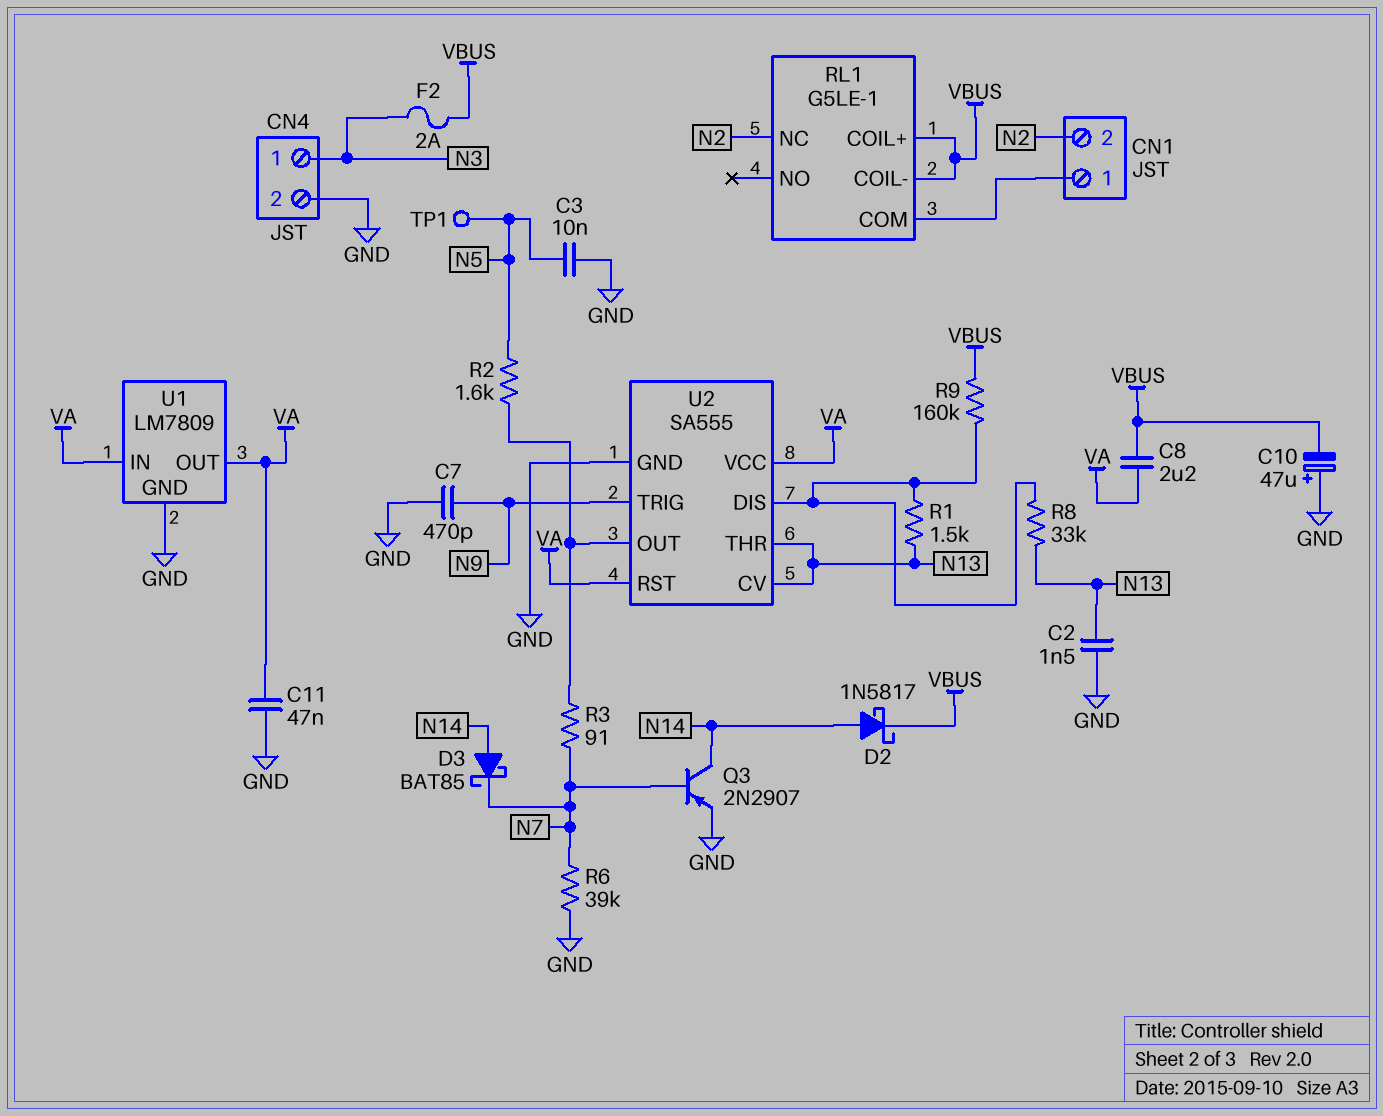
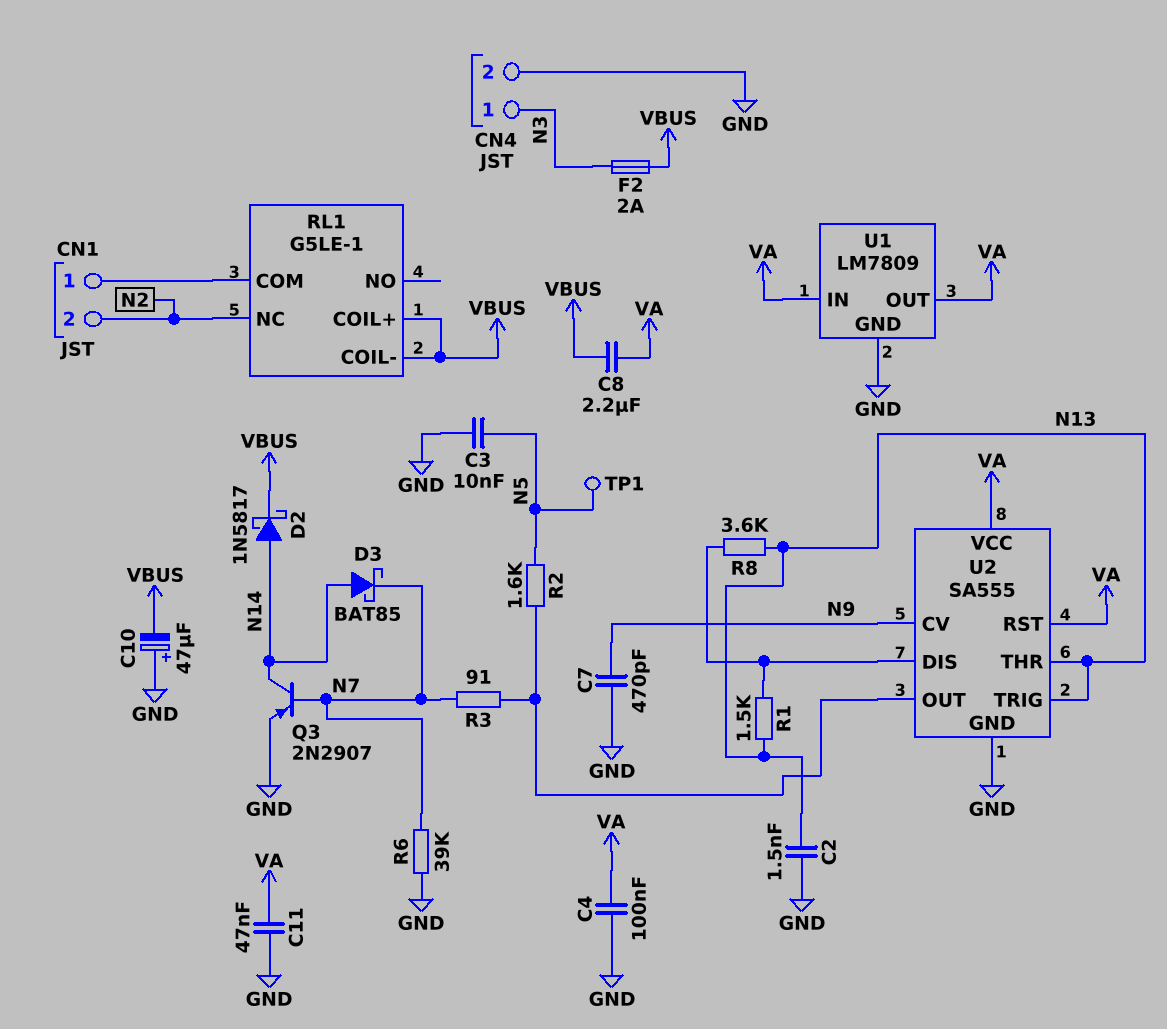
C4: none -> 100nF (GND, VA)
R8: 33k (N13, U2/DIS) -> 3.6k (N13, U2/DIS)
R9: 160k (U2/DIS, VBUS) -> none
U2 pin CV: N13 -> N9
U2 pin TRIG: N9 -> N13

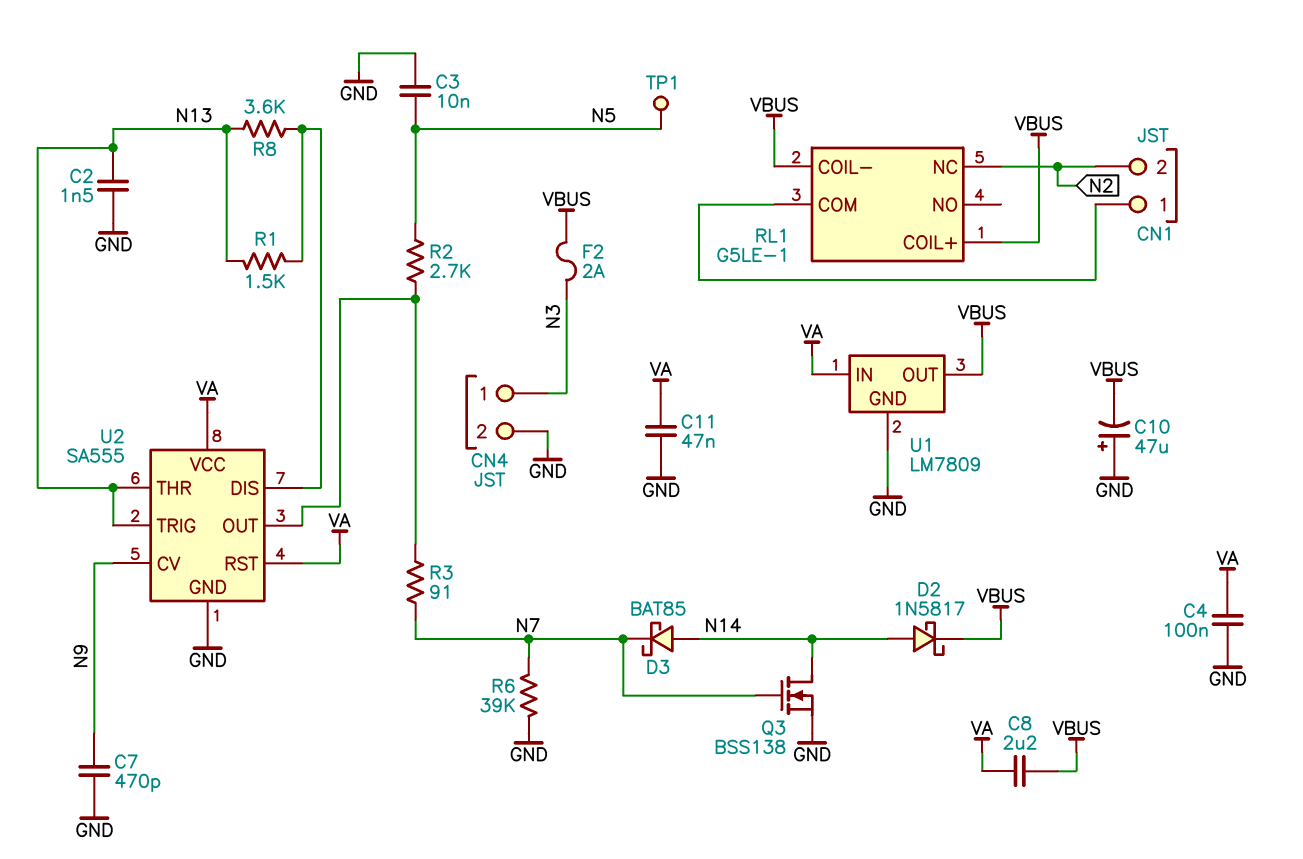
Q3: PNP 2N2907 (B N7, C N14, E GND) -> NMOS BSS138 (G N7, D N14, S GND)
R2: 1.6k (N5, U2/OUT) -> 2.7k (N5, U2/OUT)
U1 pin OUT: VA -> VBUS

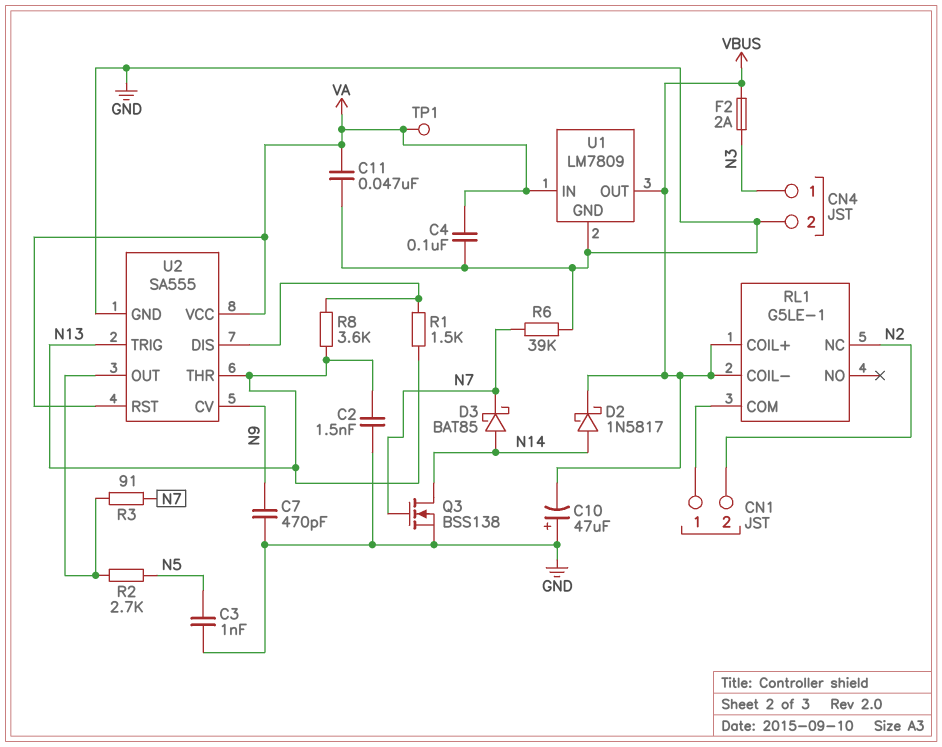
C3: 10nF (GND, N5) -> 1nF (GND, N5)
C8: 2.2uF (VA, VBUS) -> none
TP1: test point (N5) -> test point (VA)

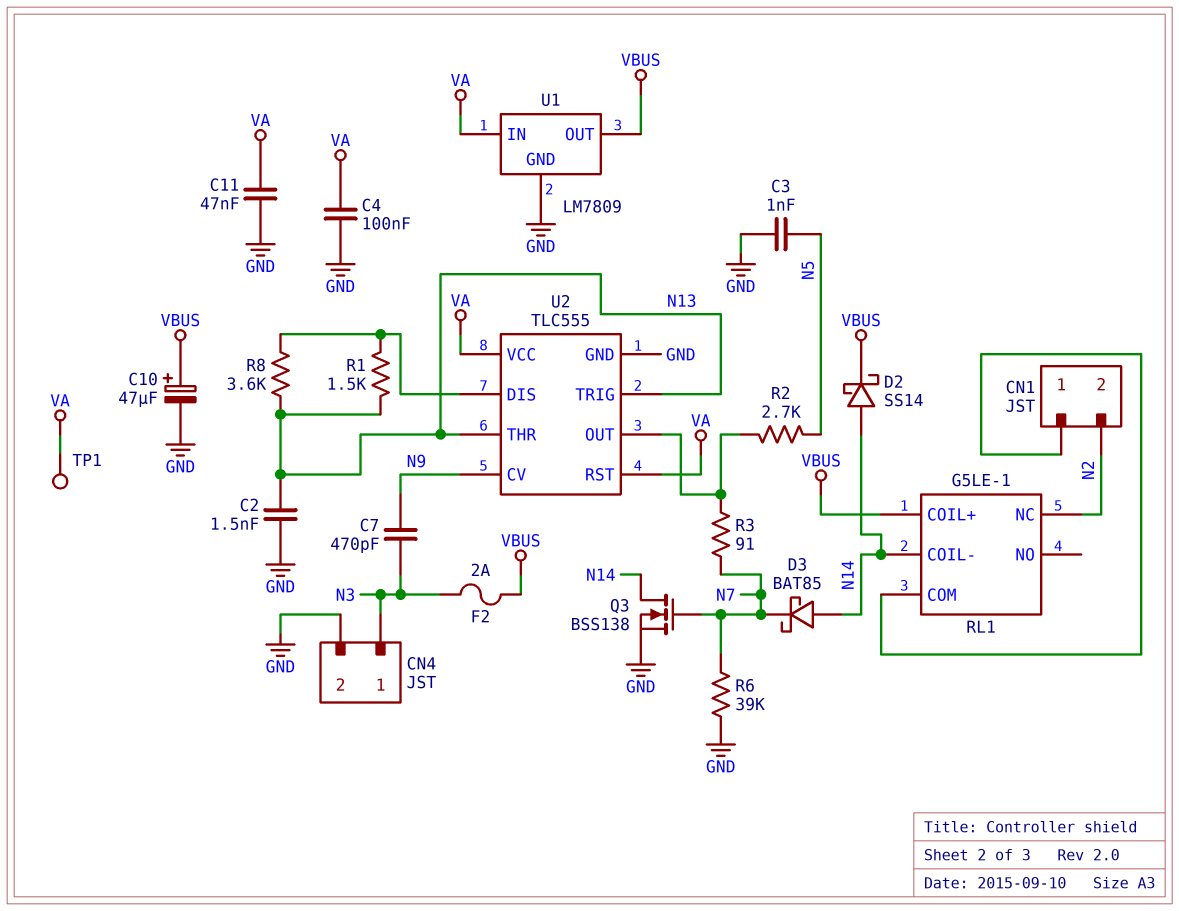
C7: 470pF (GND, N9) -> 470pF (N3, N9)
C10: 47uF (plus GND, minus VBUS) -> 47uF (plus VBUS, minus GND)
D2: schottky 1N5817 (A N14, K VBUS) -> schottky SS14 (A N14, K VBUS)
RL1 pin COIL-: VBUS -> N14
U2: SA555 -> TLC555

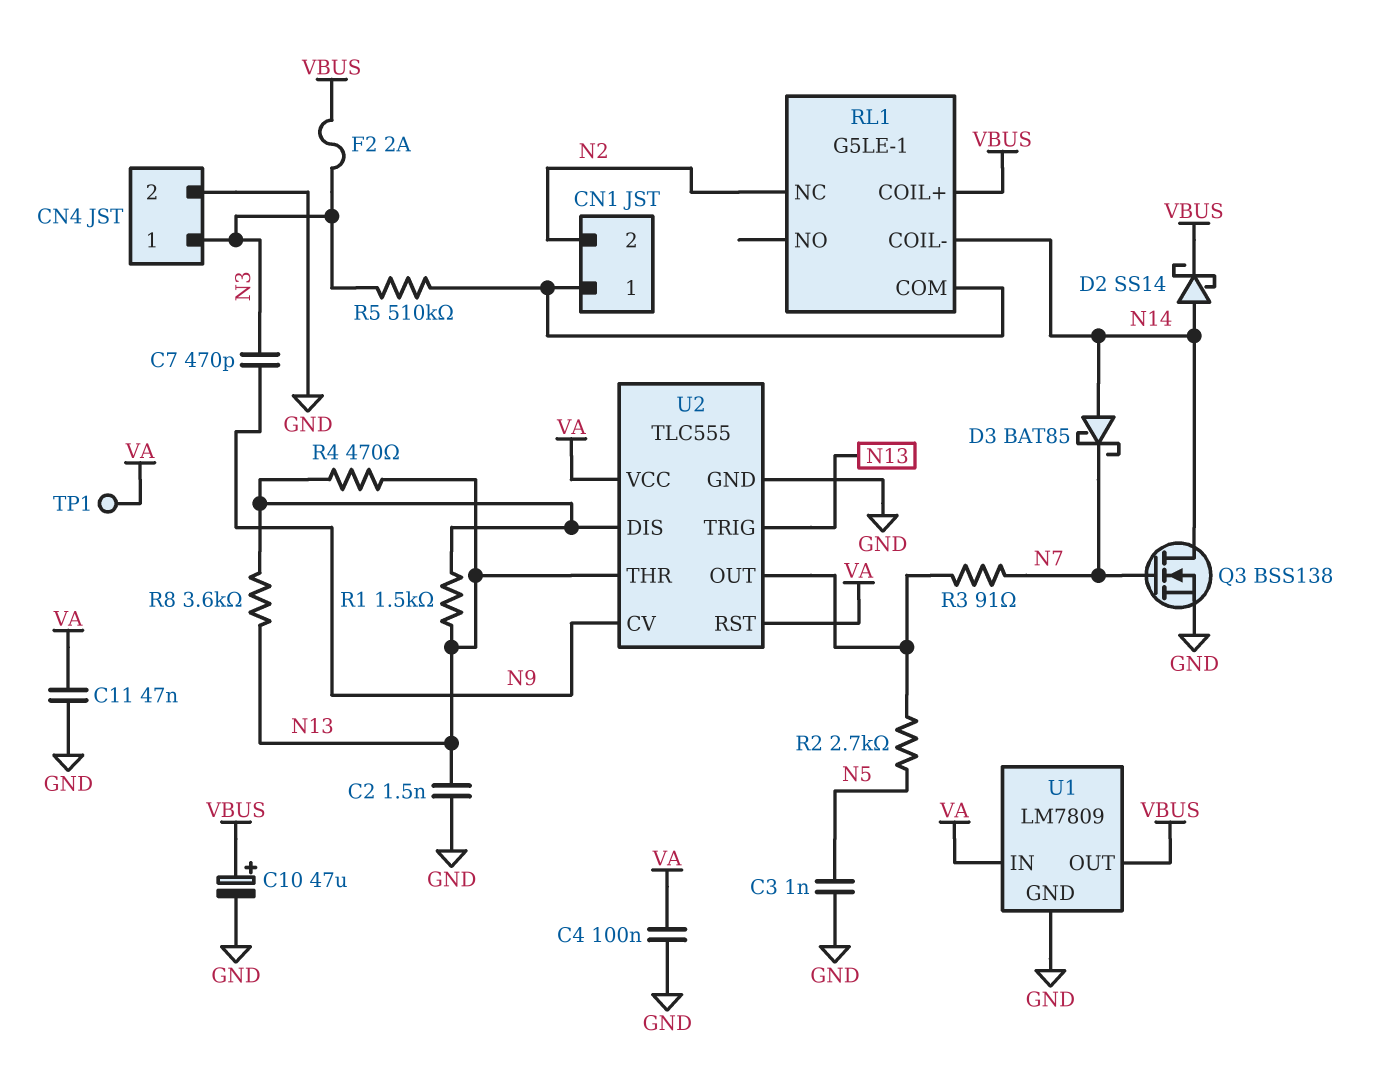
R4: none -> 470 (N13, U2/DIS)
R5: none -> 510k (CN1/1, N3)
R6: 39k (GND, N7) -> none

